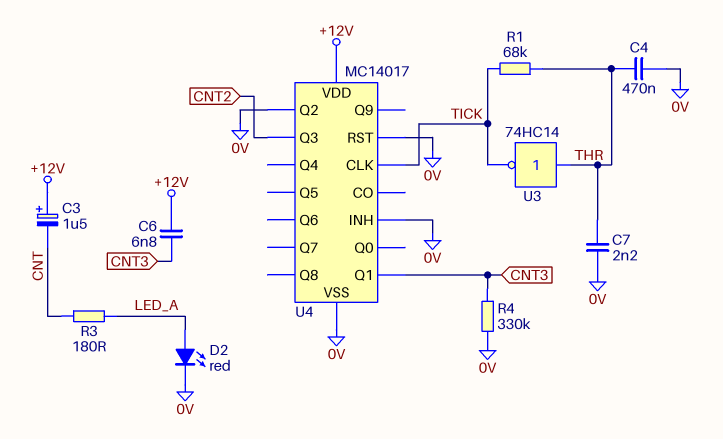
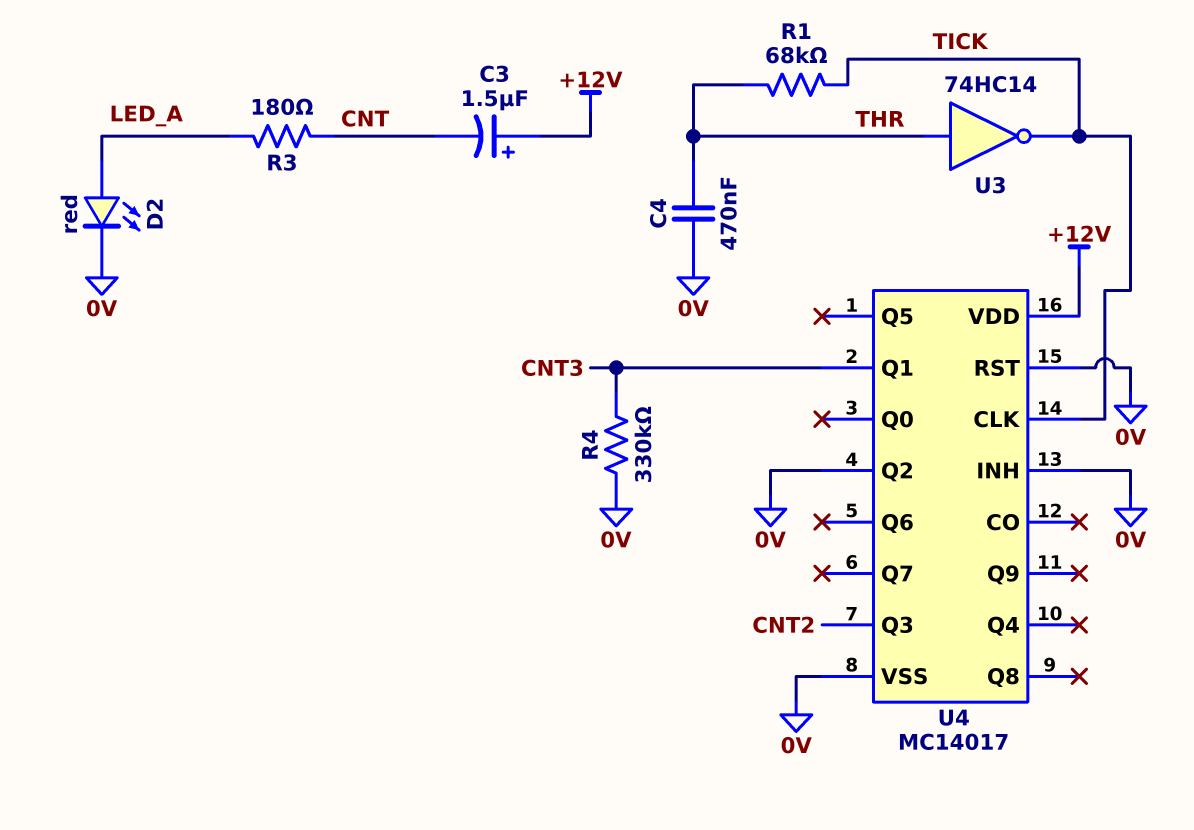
C6: 6.8nF (+12V, CNT3) -> none
C7: 2.2nF (0V, THR) -> none

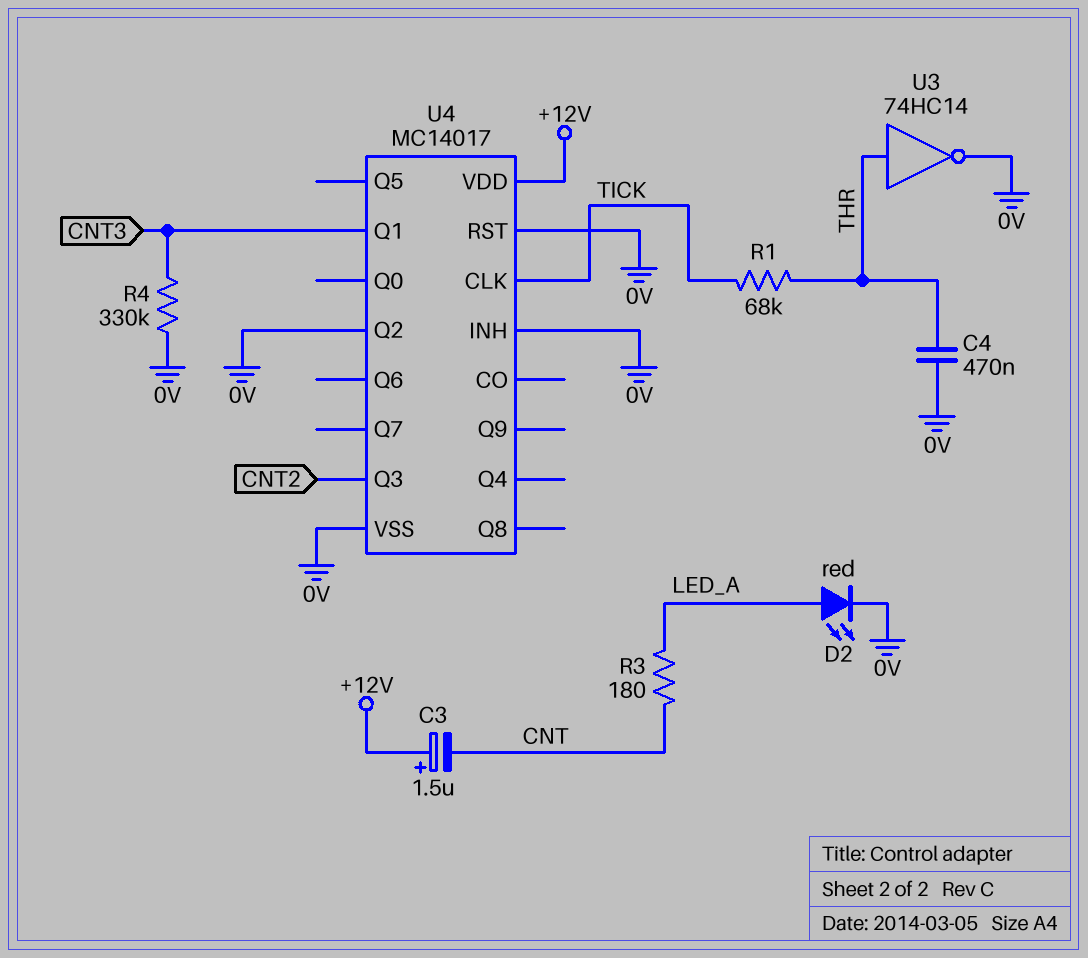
U3: NOT 74HC14 (in THR, out TICK) -> NOT 74HC14 (in THR, out 0V)

